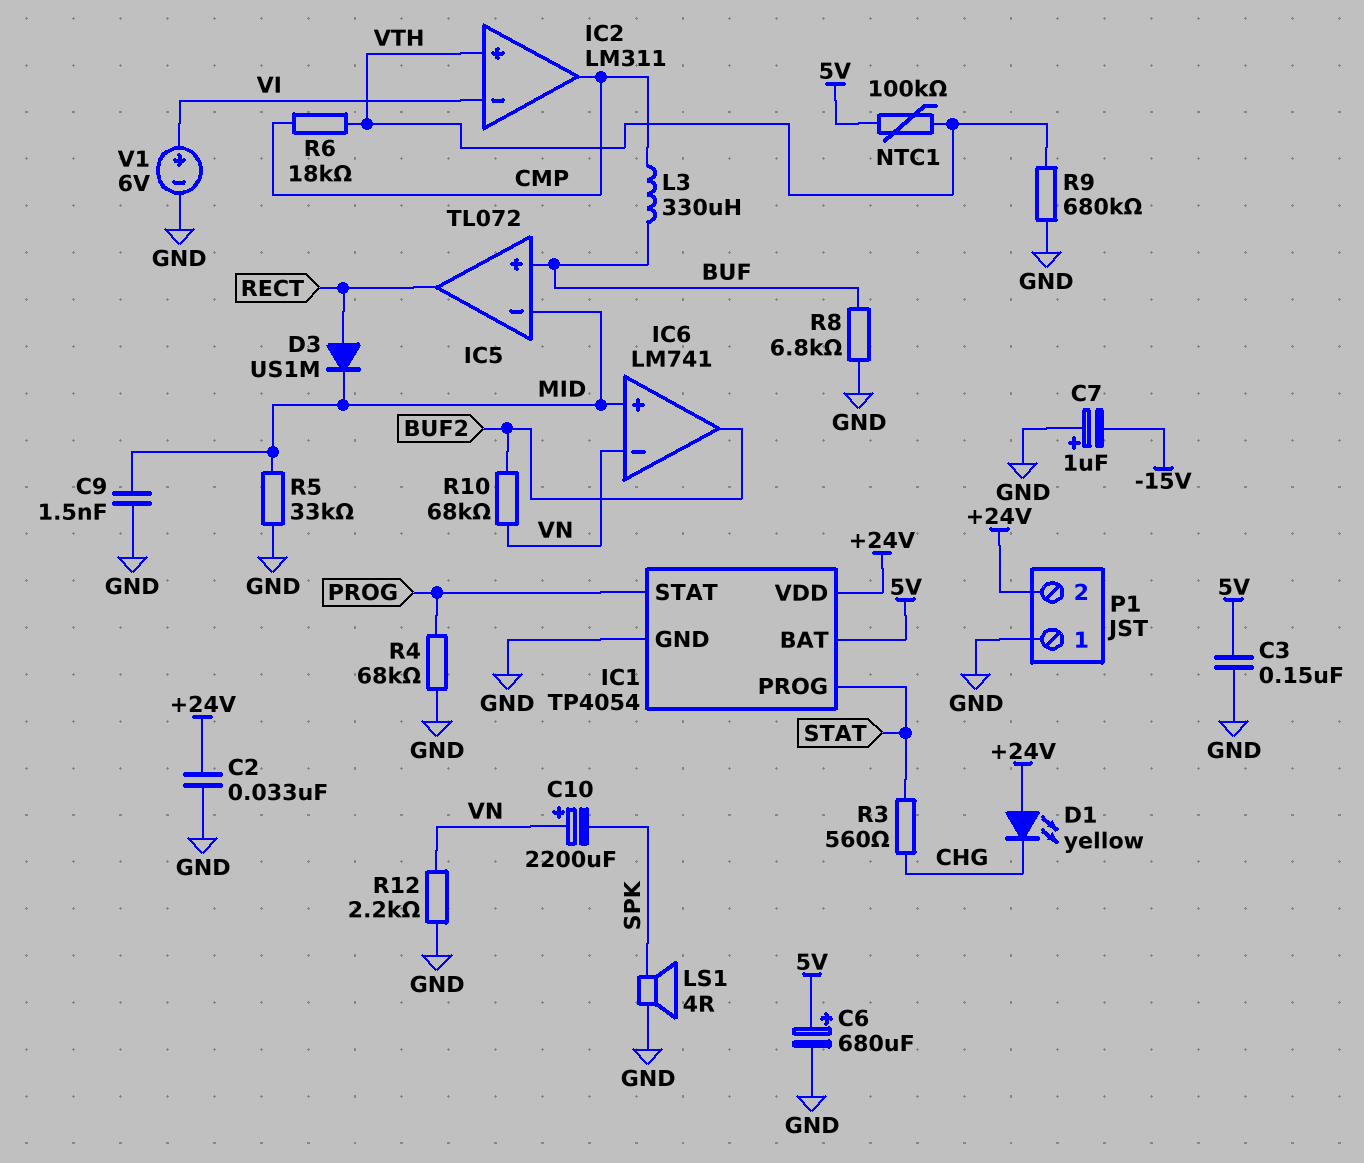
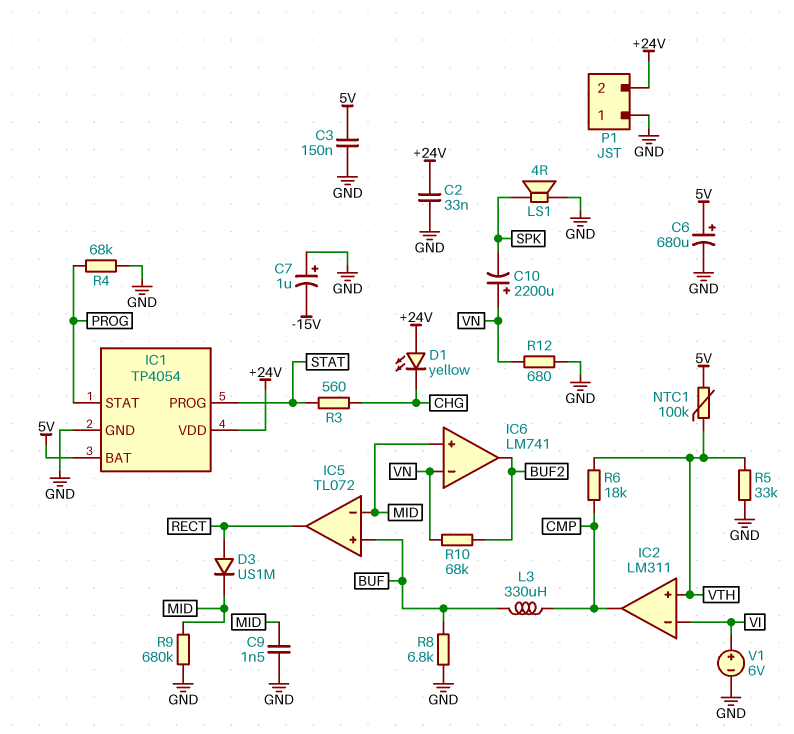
R5: 33k (GND, MID) -> 33k (GND, VTH)
R9: 680k (GND, VTH) -> 680k (GND, MID)
R12: 2.2k (GND, VN) -> 680 (GND, VN)

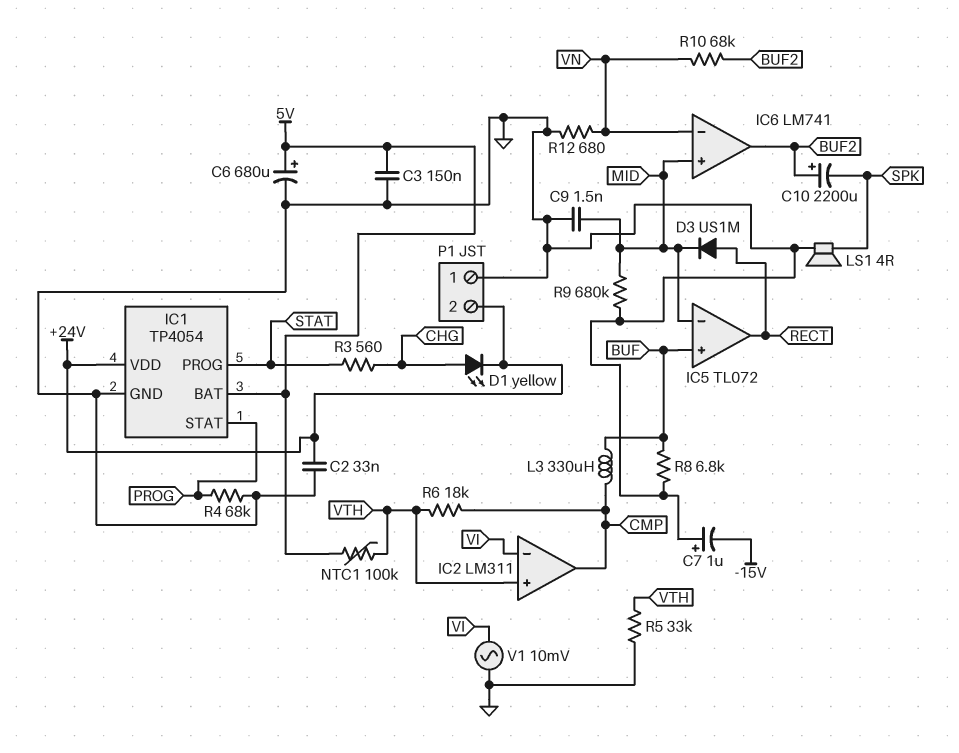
C10: 2200uF (plus VN, minus SPK) -> 2200uF (plus BUF2, minus SPK)
D1: LED yellow (A +24V, K CHG) -> LED yellow (A CHG, K +24V)
V1: 6V (plus VI, minus GND) -> AC 10mV (GND, VI)

